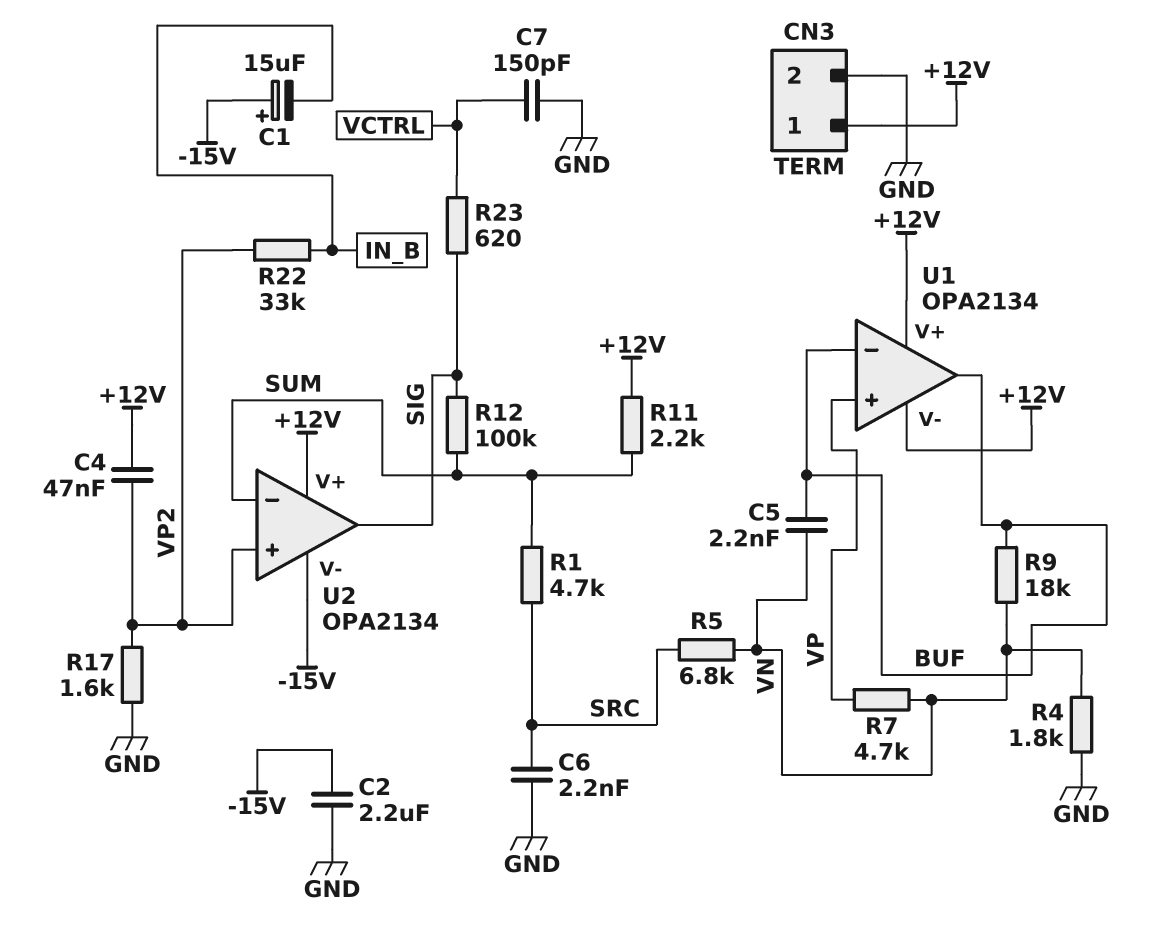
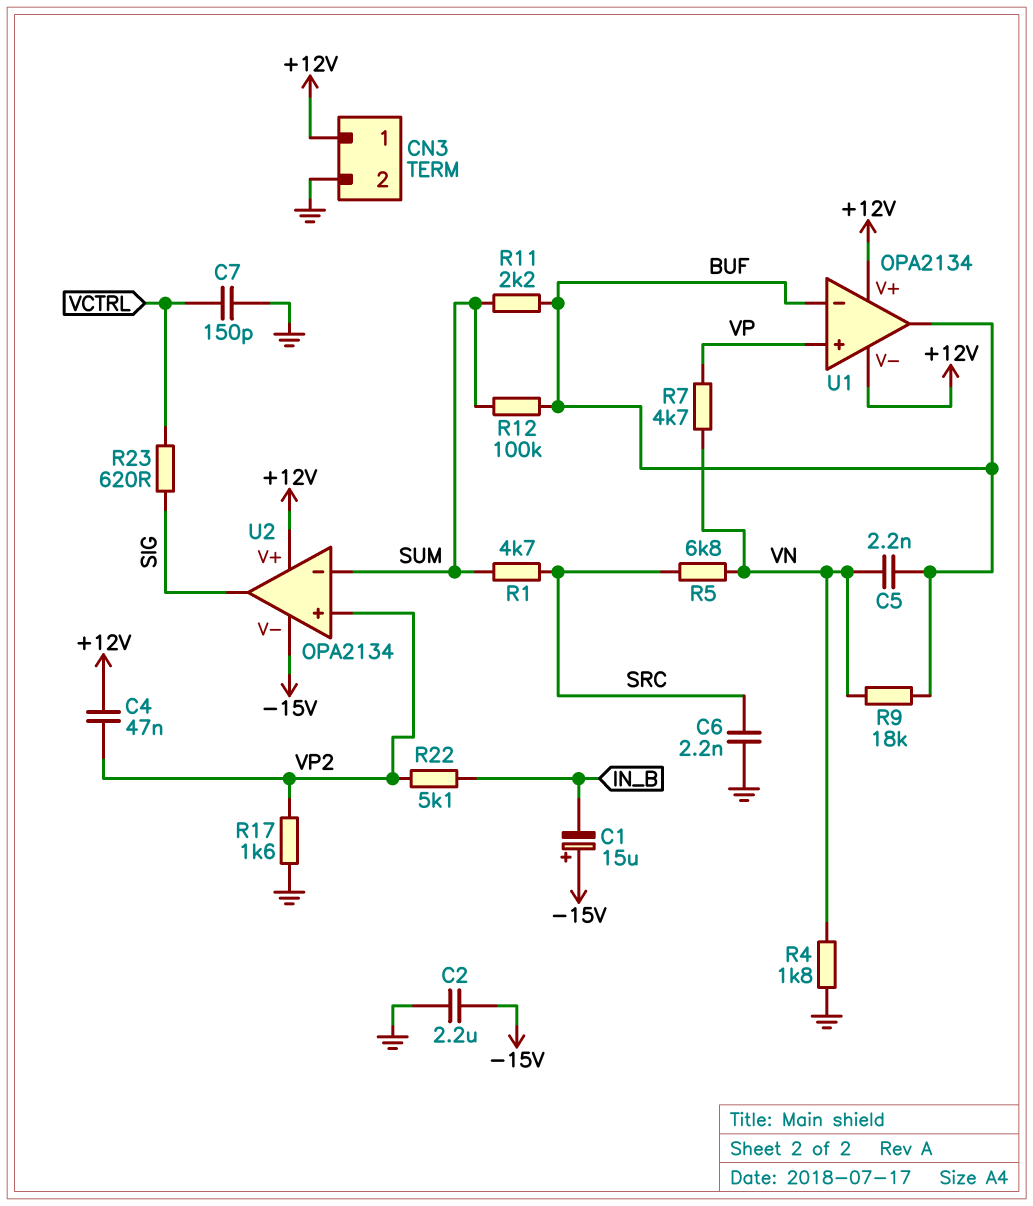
R11: 2.2k (+12V, SUM) -> 2.2k (BUF, SUM)
R12: 100k (SIG, SUM) -> 100k (BUF, SUM)
R22: 33k (IN_B, VP2) -> 5.1k (IN_B, VP2)

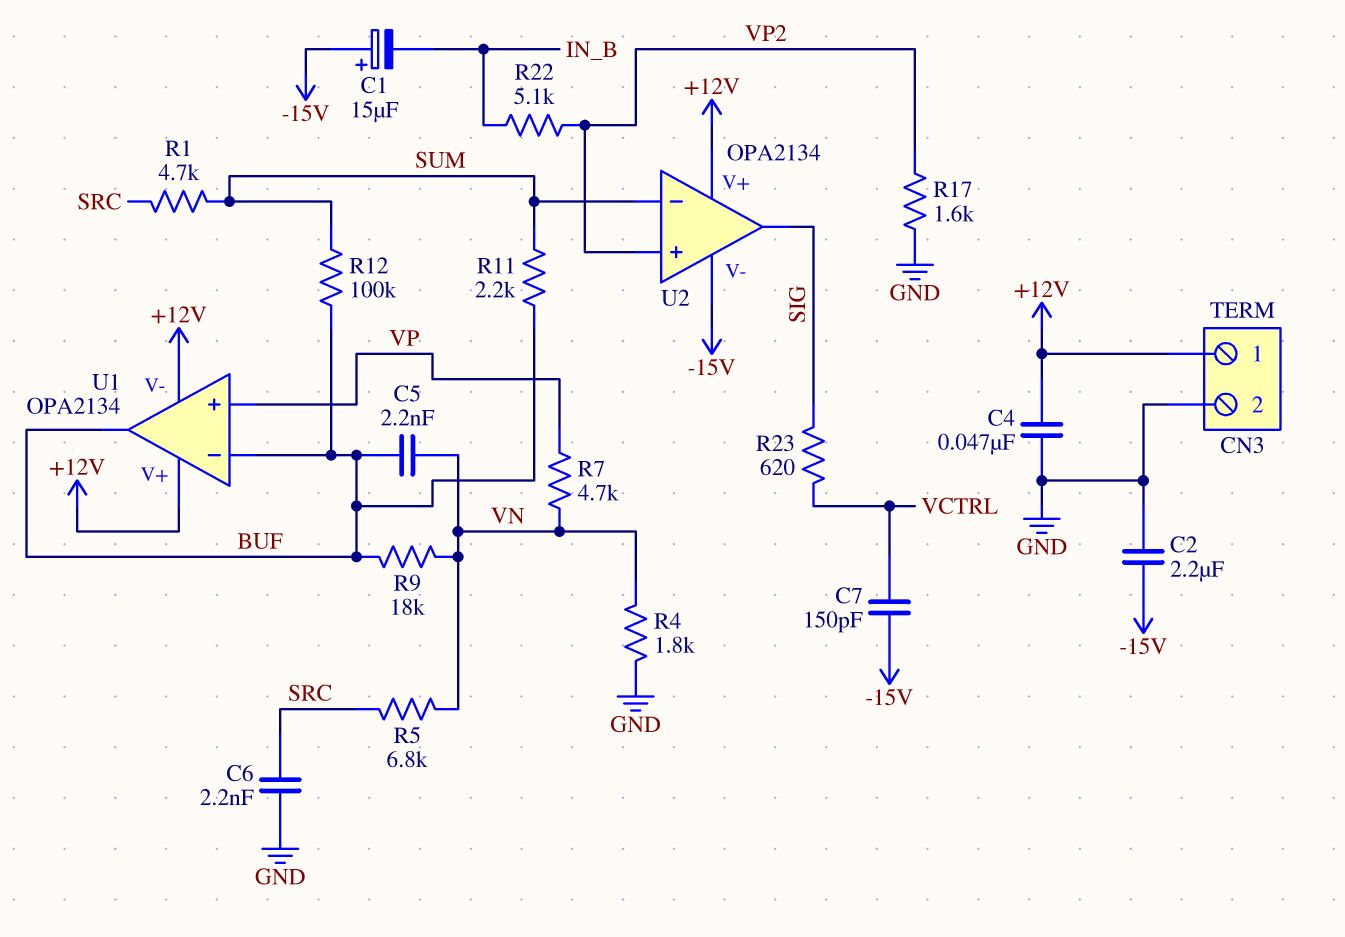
C4: 47nF (+12V, VP2) -> 47nF (+12V, GND)
C7: 150pF (GND, VCTRL) -> 150pF (-15V, VCTRL)

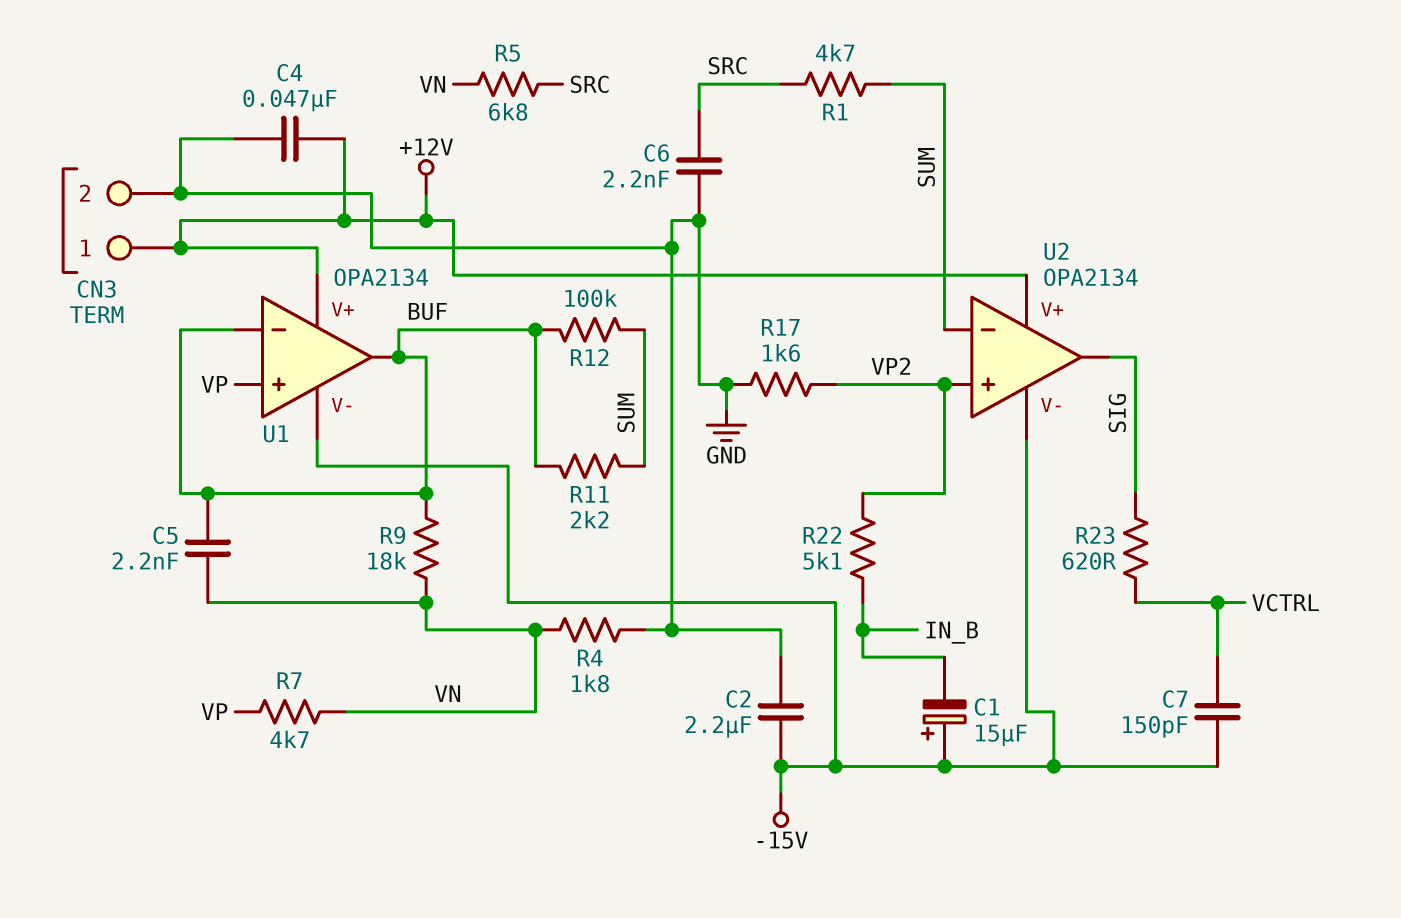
U1 pin V-: +12V -> -15V

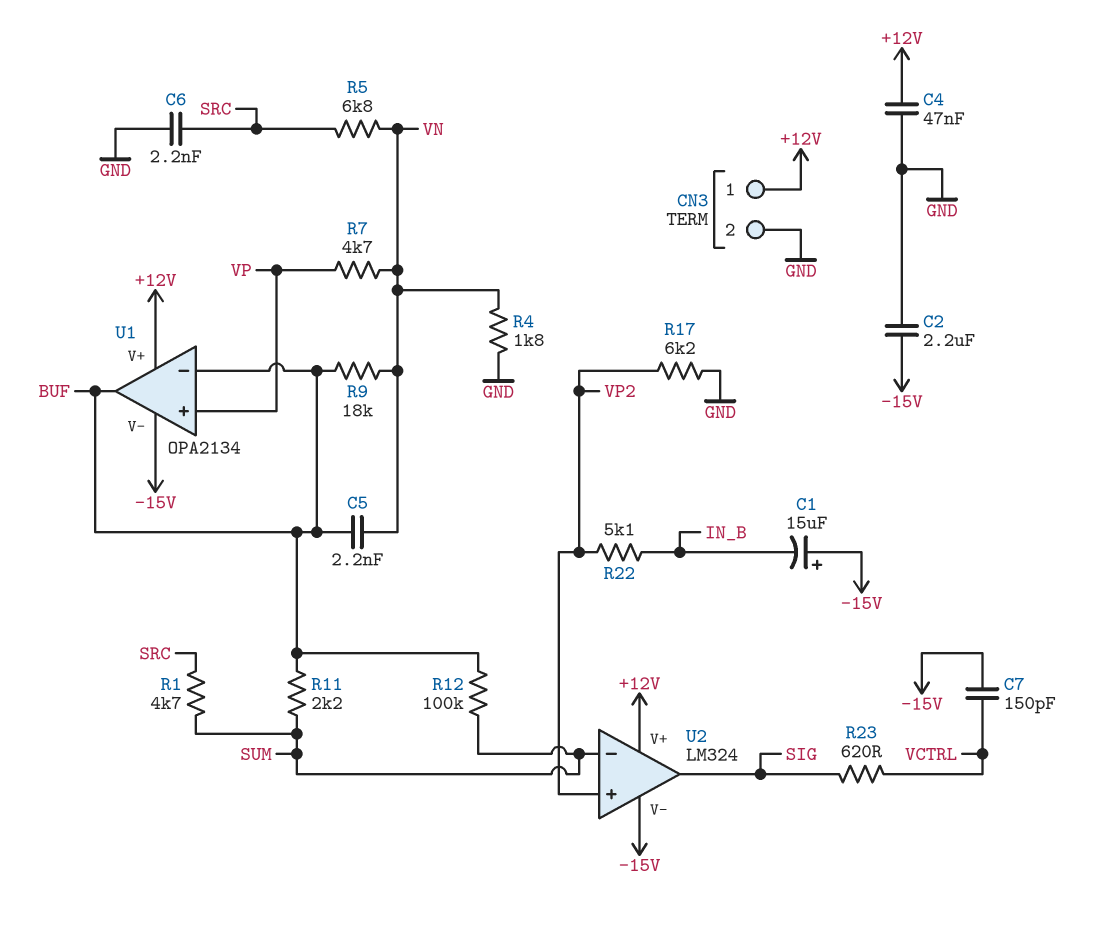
R17: 1.6k (GND, VP2) -> 6.2k (GND, VP2)
U2: OPA2134 -> LM324

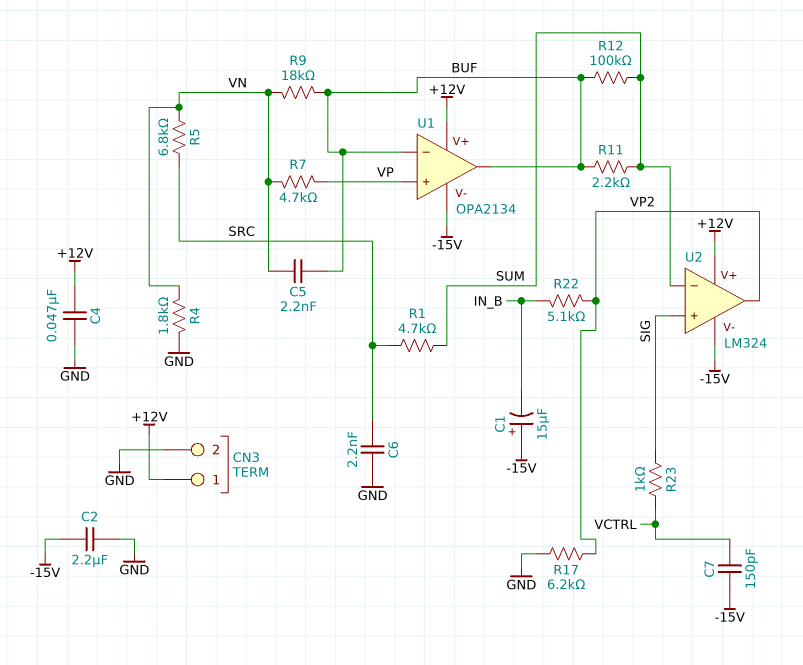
R23: 620 (SIG, VCTRL) -> 1k (SIG, VCTRL)
U2 pin in+: VP2 -> SIG
U2 pin out: SIG -> VP2

